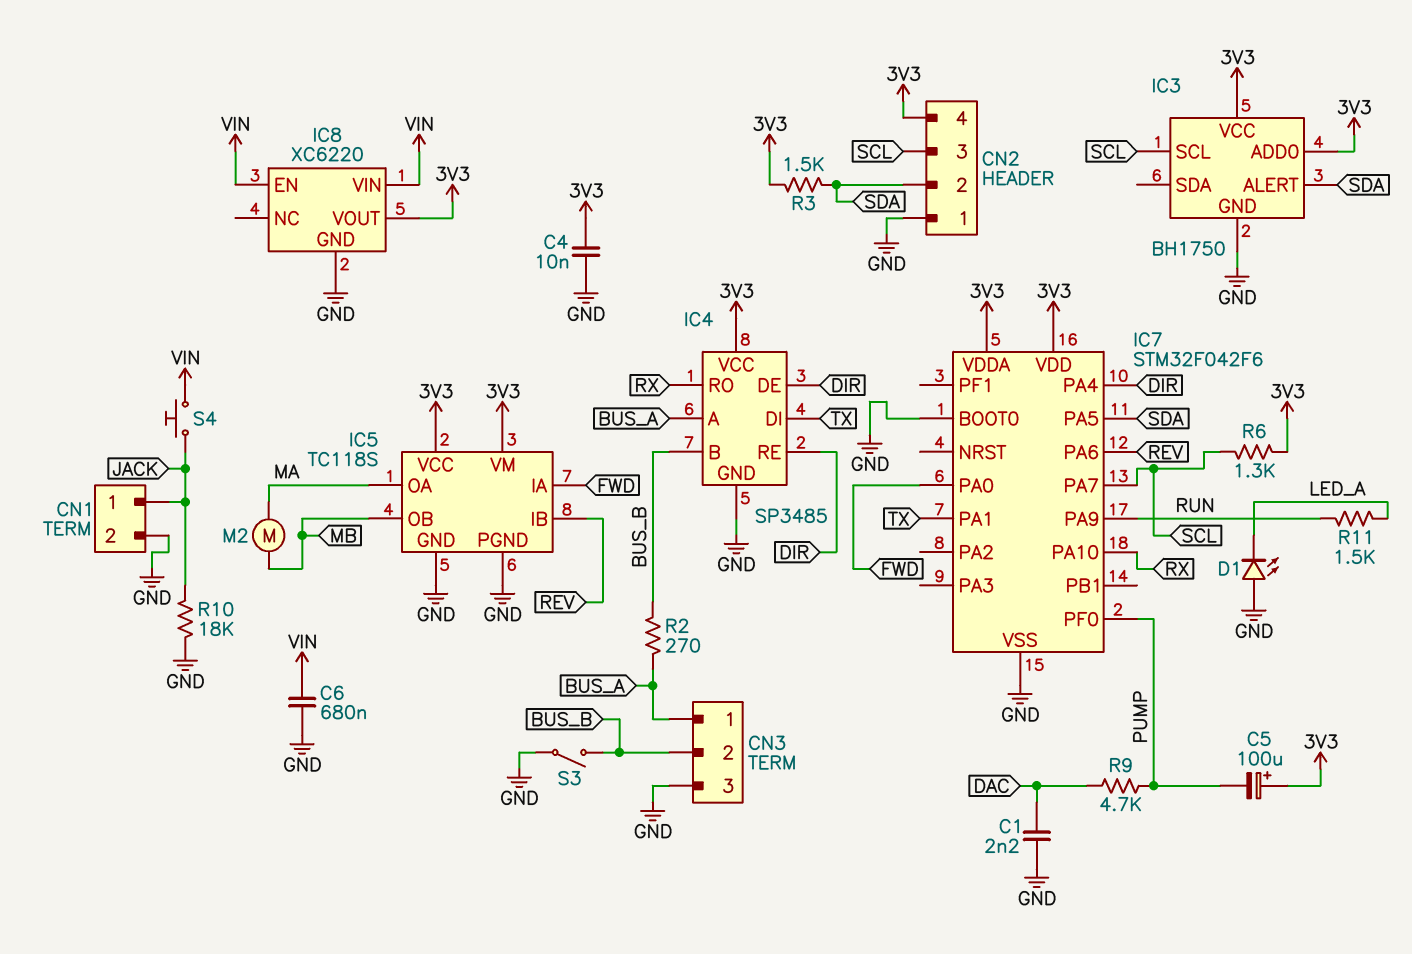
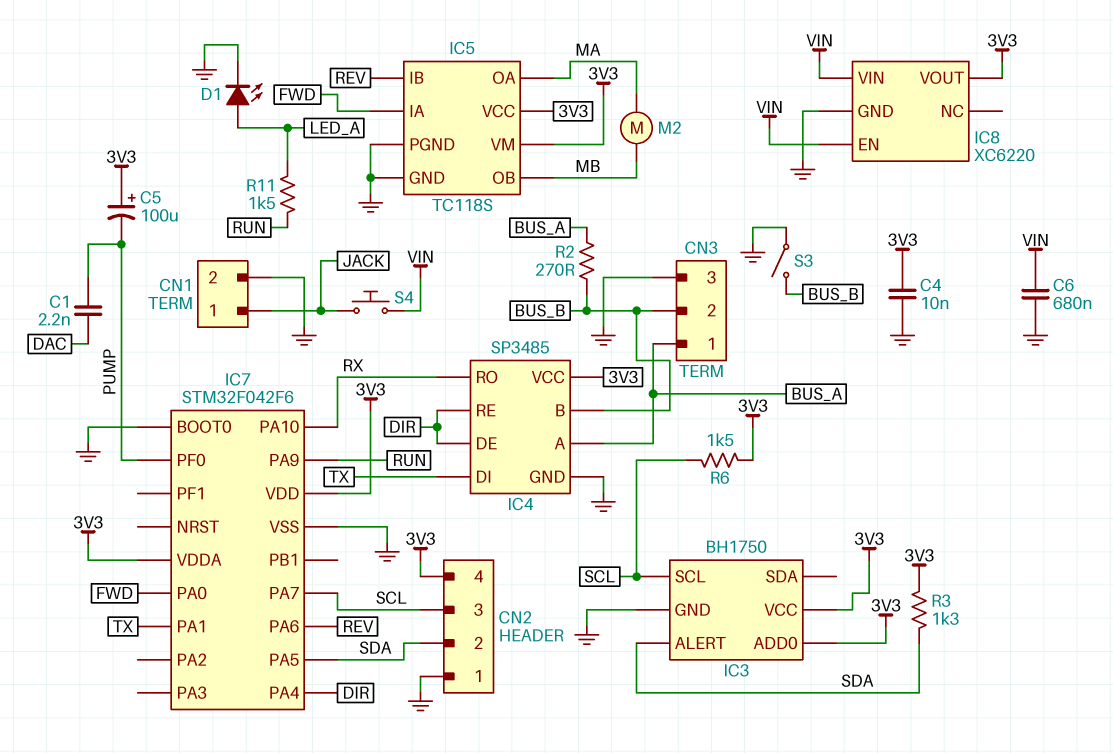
C1: 2.2nF (DAC, GND) -> 2.2nF (DAC, PUMP)
D1: LED (A GND, K LED_A) -> LED (A LED_A, K GND)
R3: 1.5k (3V3, SDA) -> 1.3k (3V3, SDA)
R6: 1.3k (3V3, SCL) -> 1.5k (3V3, SCL)
R9: 4.7k (DAC, PUMP) -> none
R10: 18k (GND, JACK) -> none

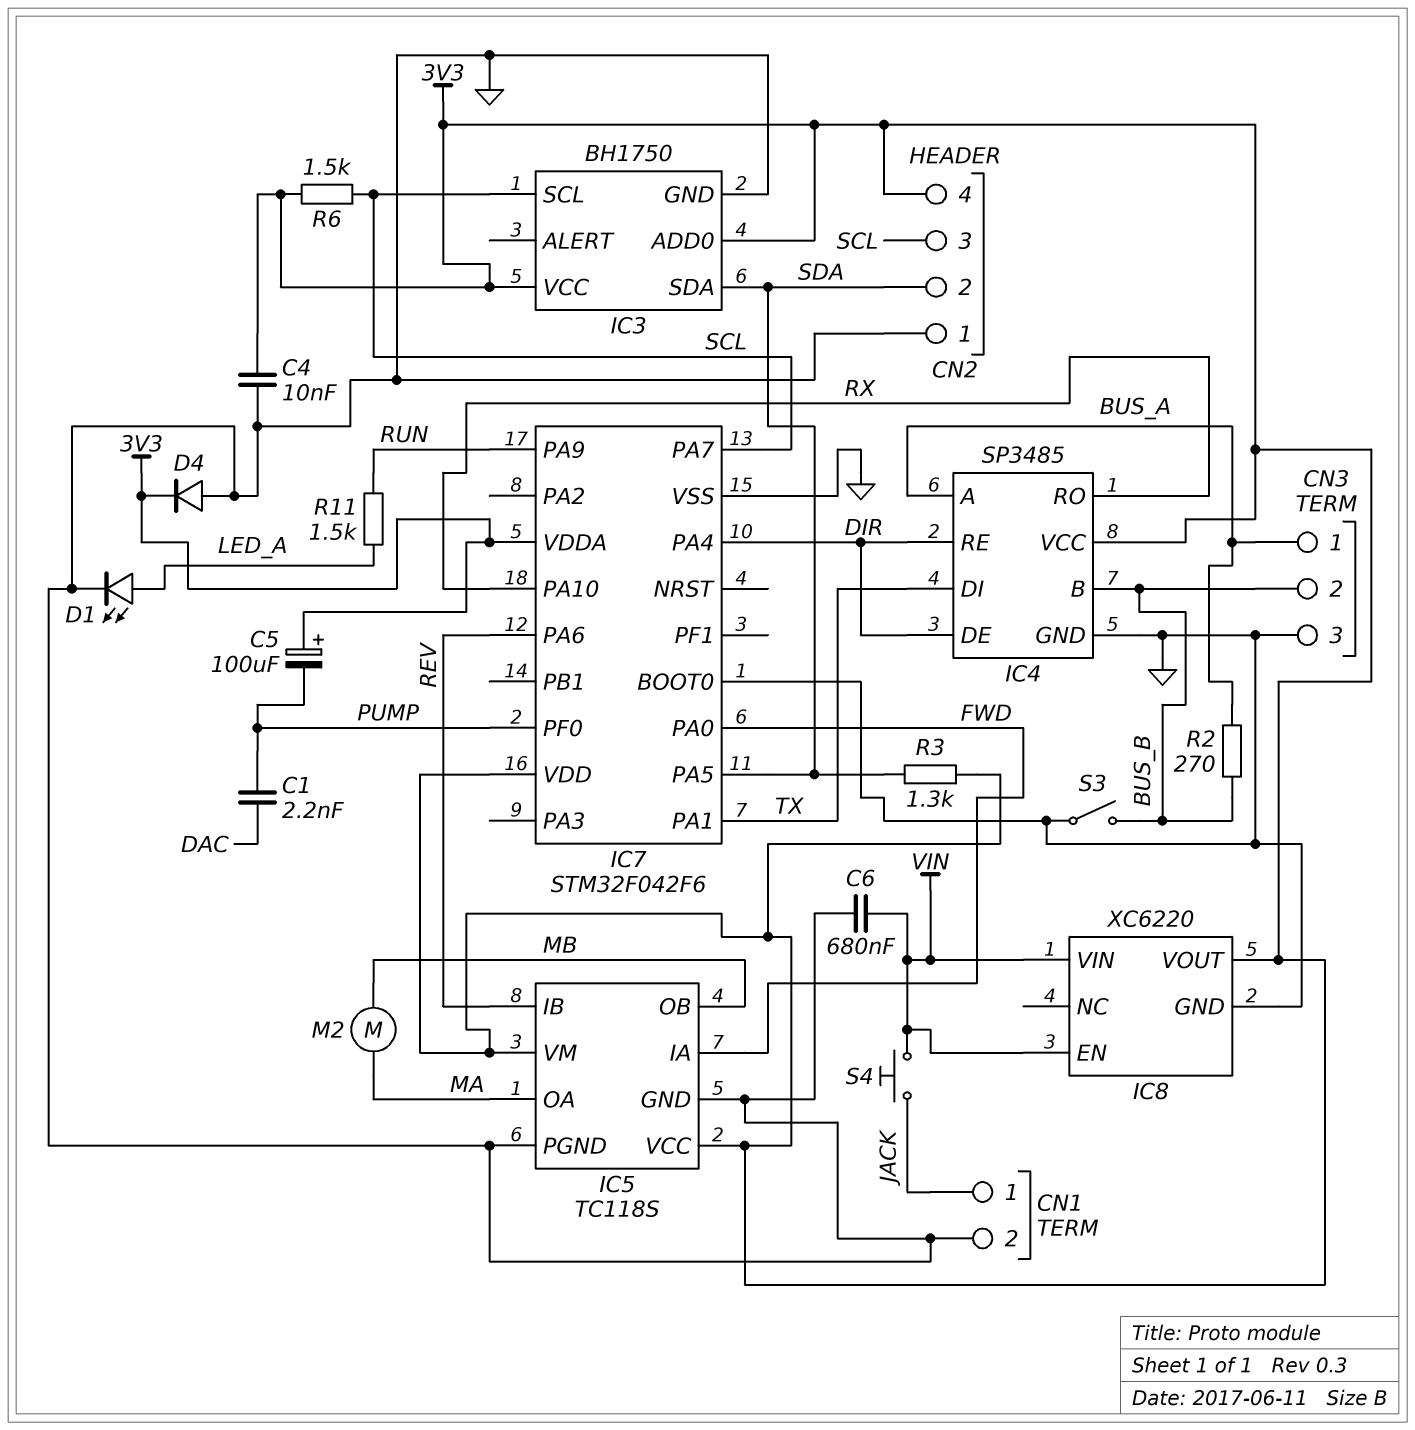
D4: none -> diode (A GND, K 3V3)
IC3 pin ALERT: SDA -> none
IC3 pin SDA: none -> SDA

